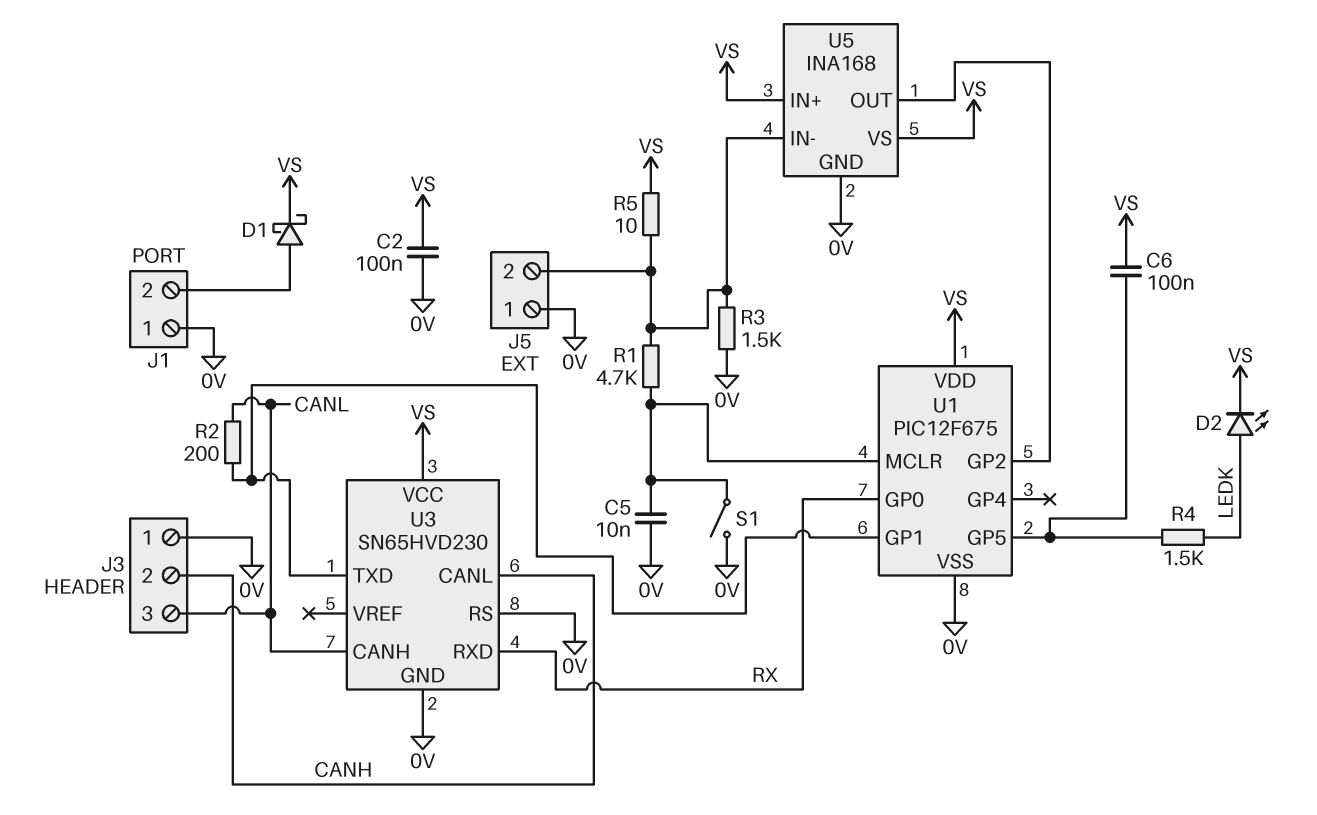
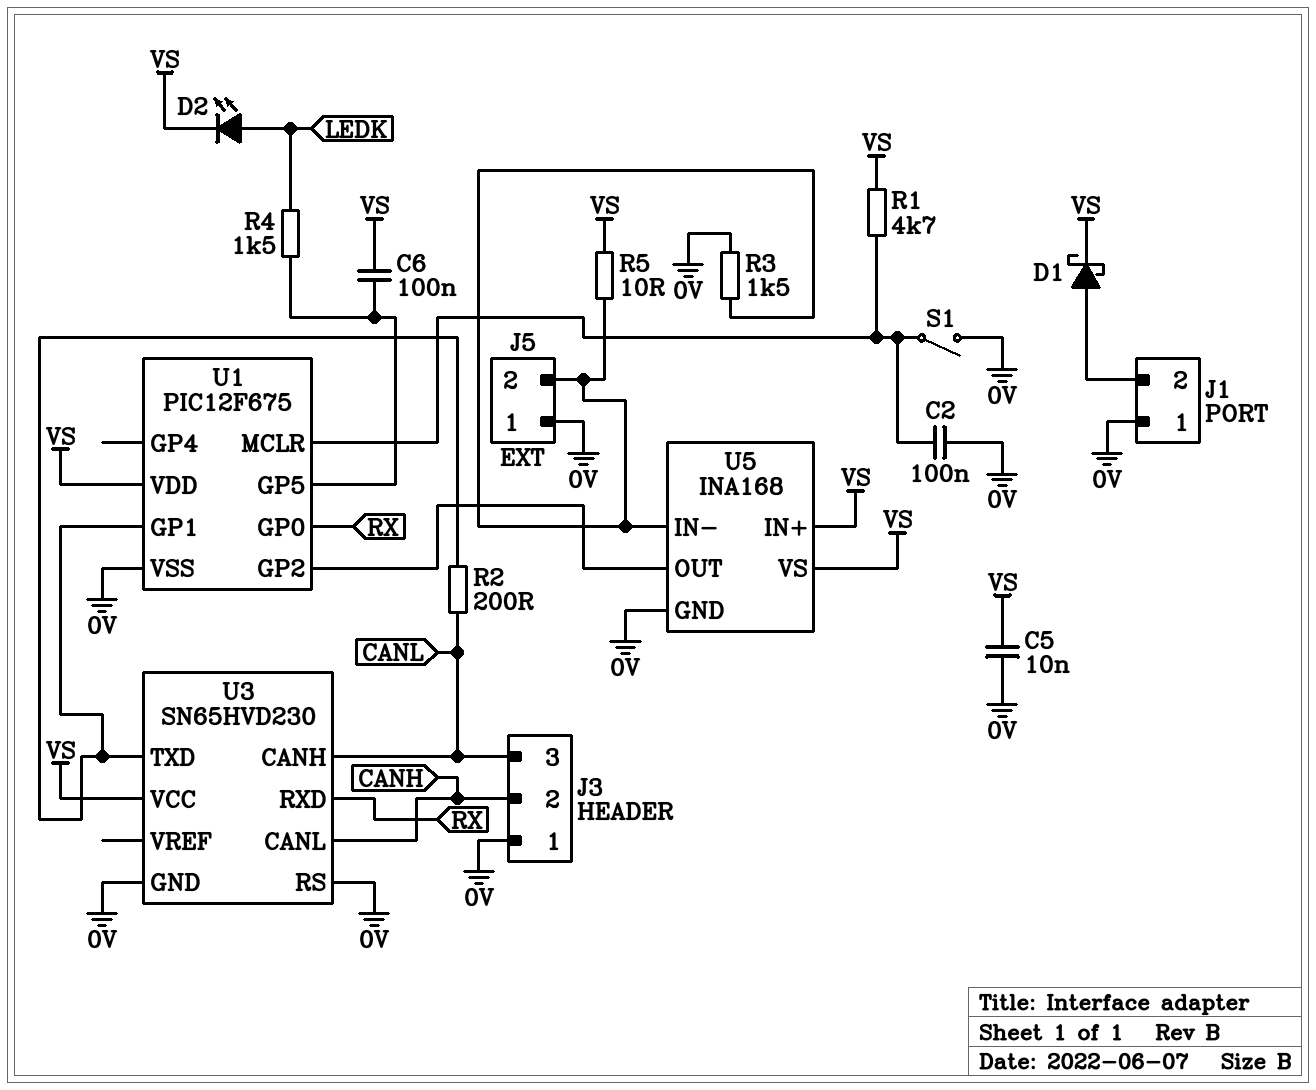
C2: 100nF (0V, VS) -> 100nF (0V, U1/MCLR)
C5: 10nF (0V, U1/MCLR) -> 10nF (0V, VS)
R1: 4.7k (J5/2, U1/MCLR) -> 4.7k (U1/MCLR, VS)

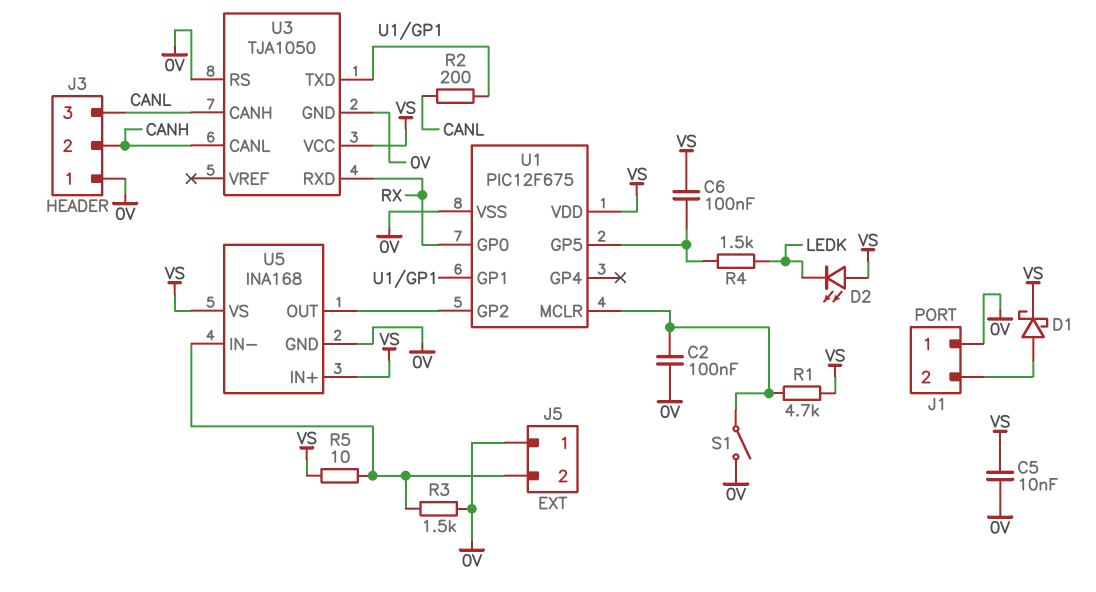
D2: LED (A LEDK, K VS) -> LED (A VS, K LEDK)
U3: SN65HVD230 -> TJA1050

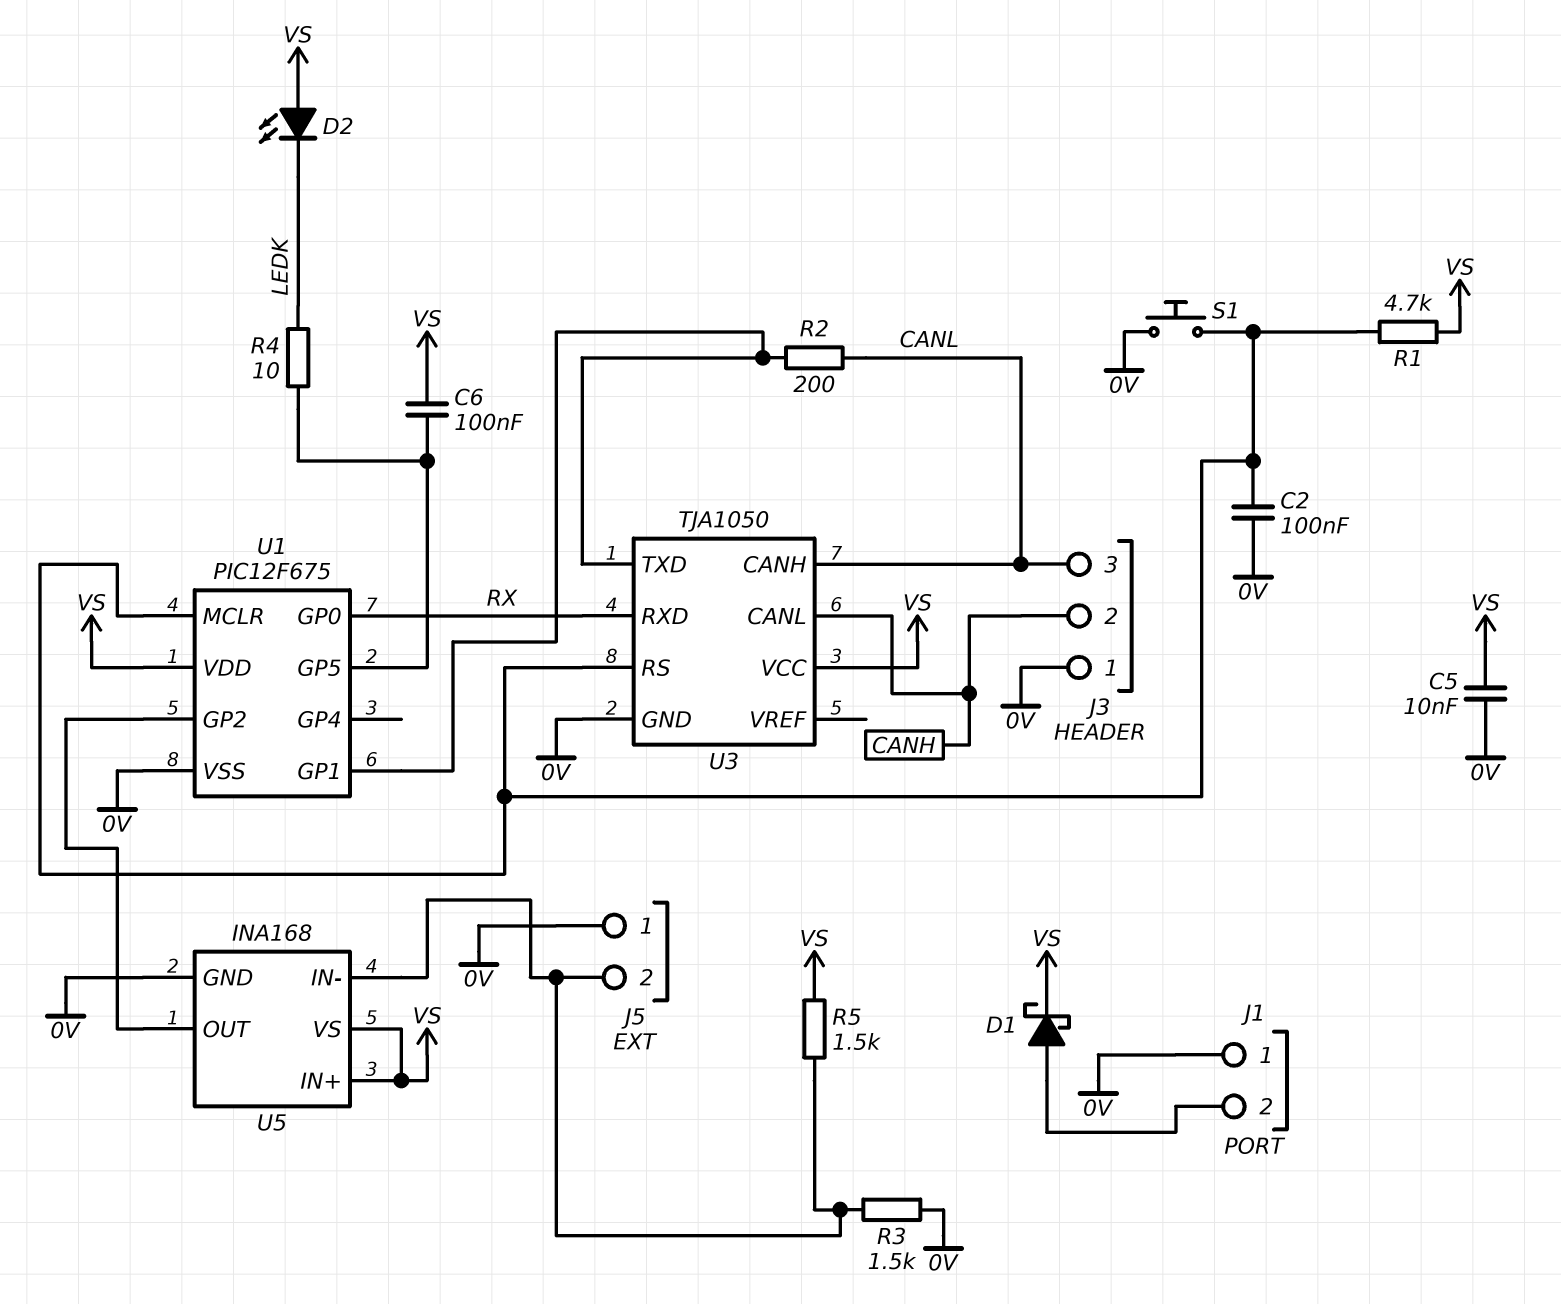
R4: 1.5k (LEDK, U1/GP5) -> 10 (LEDK, U1/GP5)
R5: 10 (J5/2, VS) -> 1.5k (J5/2, VS)
S1: switch (0V, U1/MCLR) -> button (0V, U1/MCLR)
U3 pin RS: 0V -> U1/MCLR

